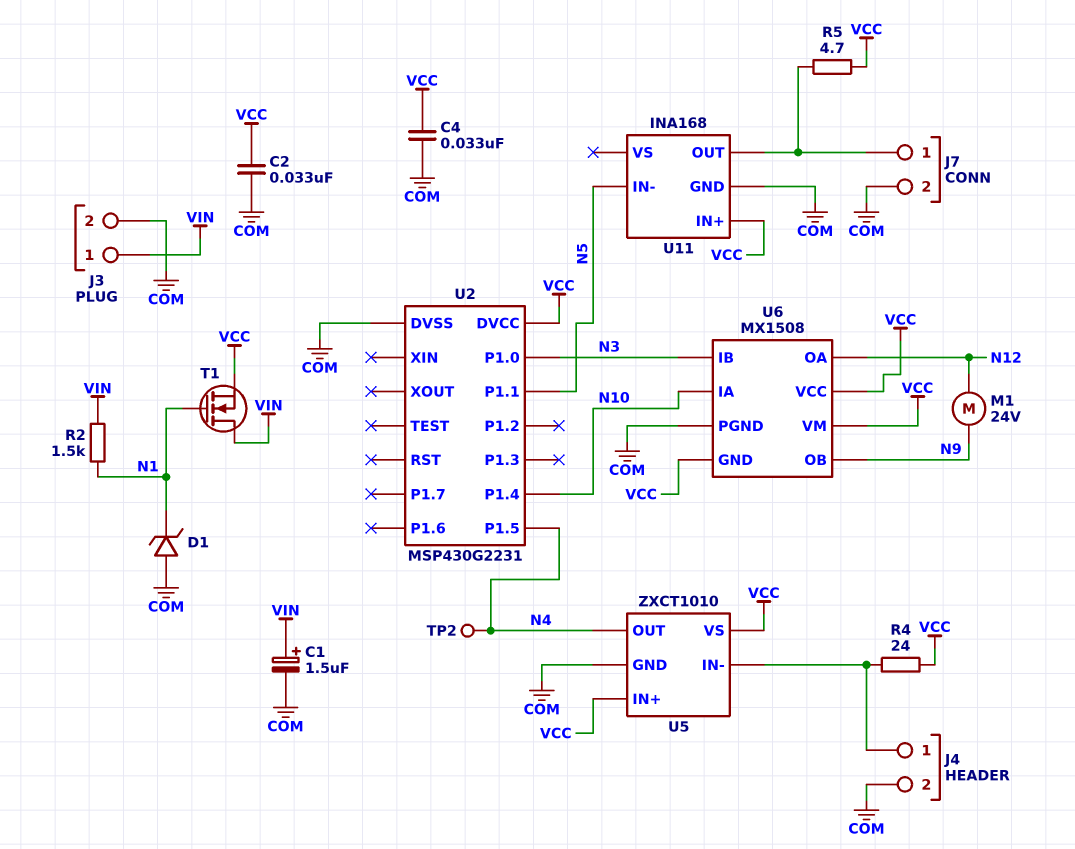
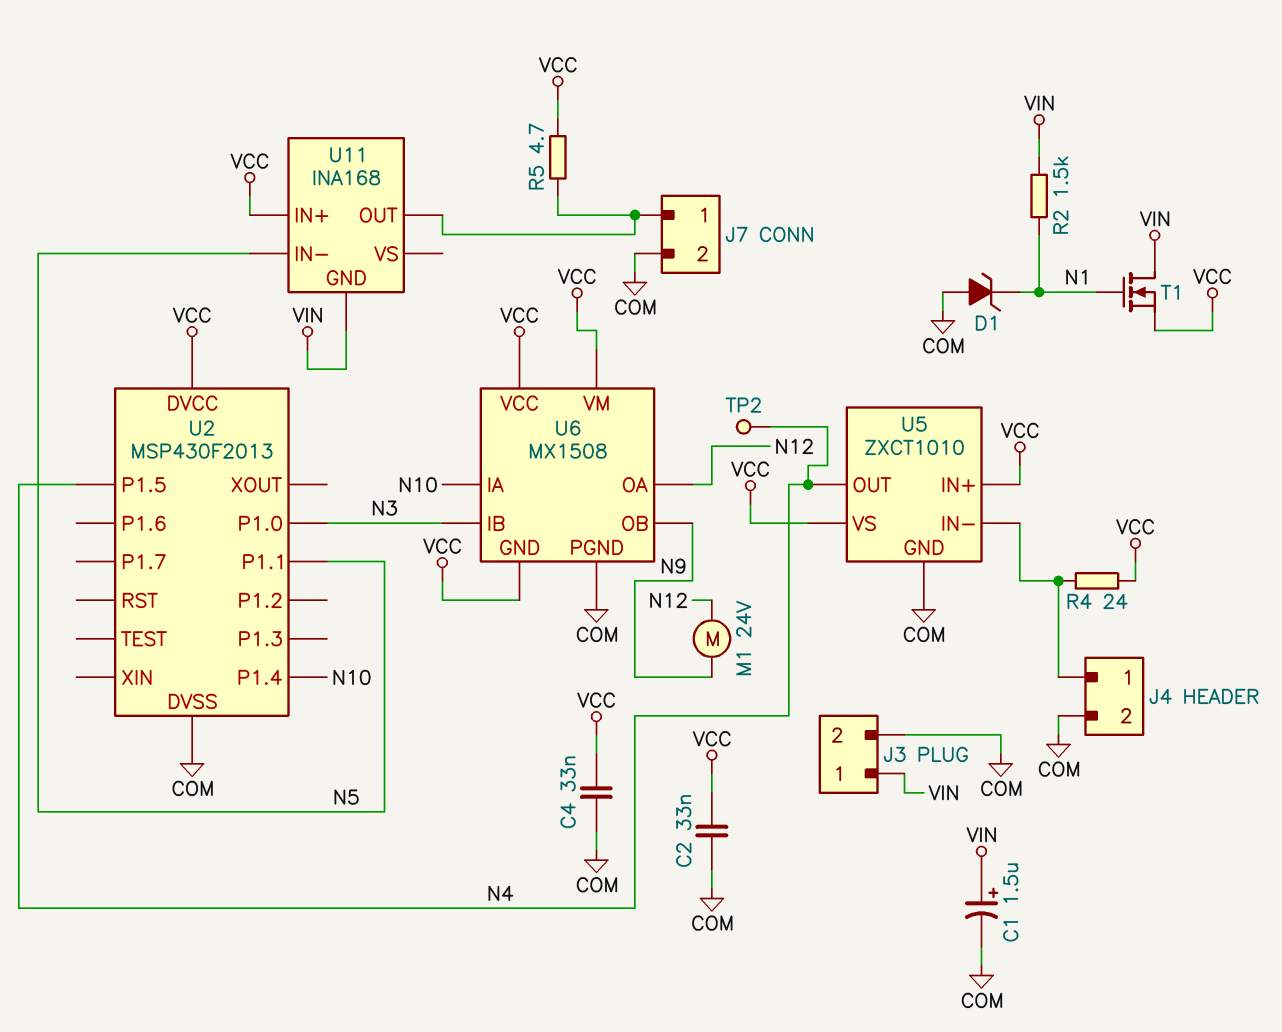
U2: MSP430G2231 -> MSP430F2013
U11 pin GND: COM -> VIN

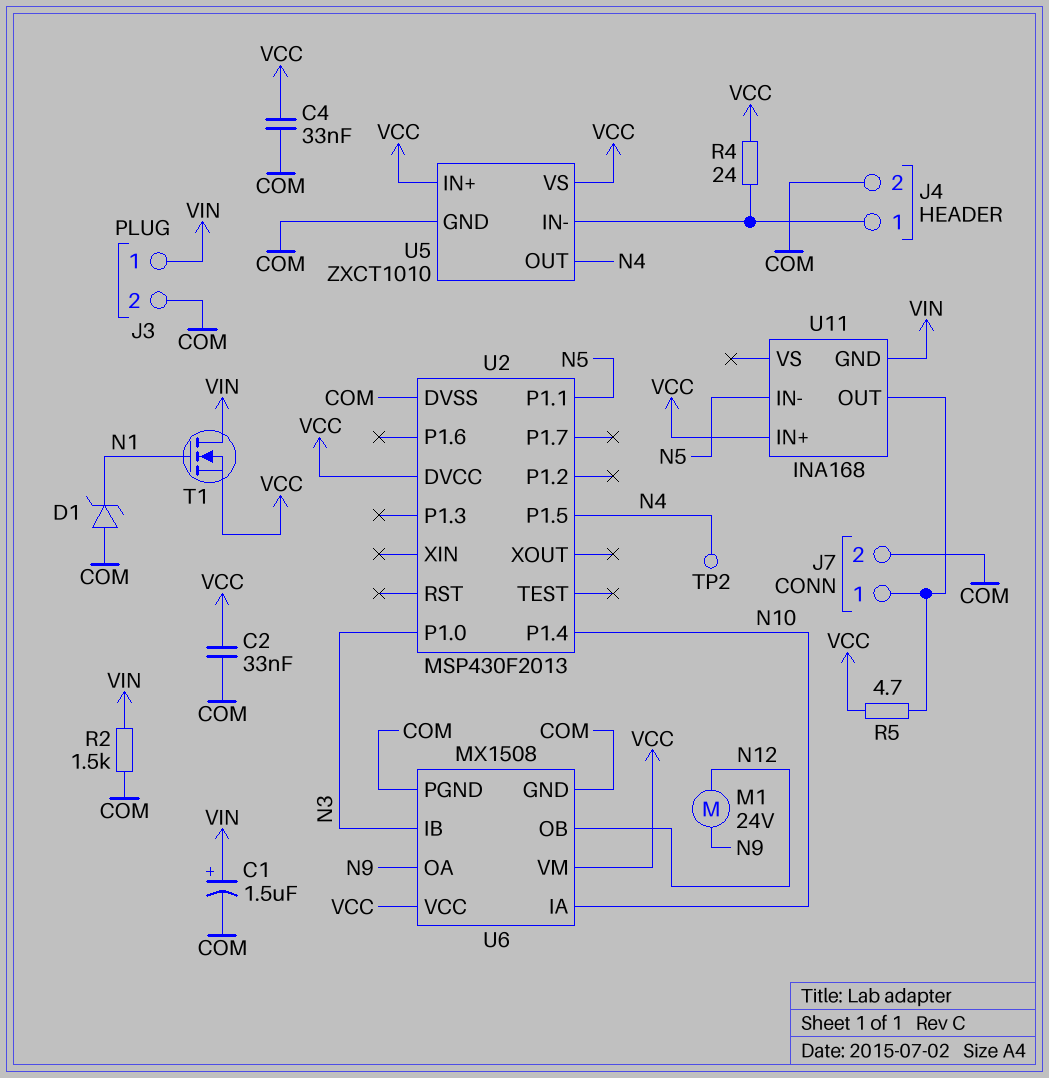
R2: 1.5k (N1, VIN) -> 1.5k (COM, VIN)
U6 pin GND: VCC -> COM
U6 pin OA: N12 -> N9
U6 pin OB: N9 -> N12

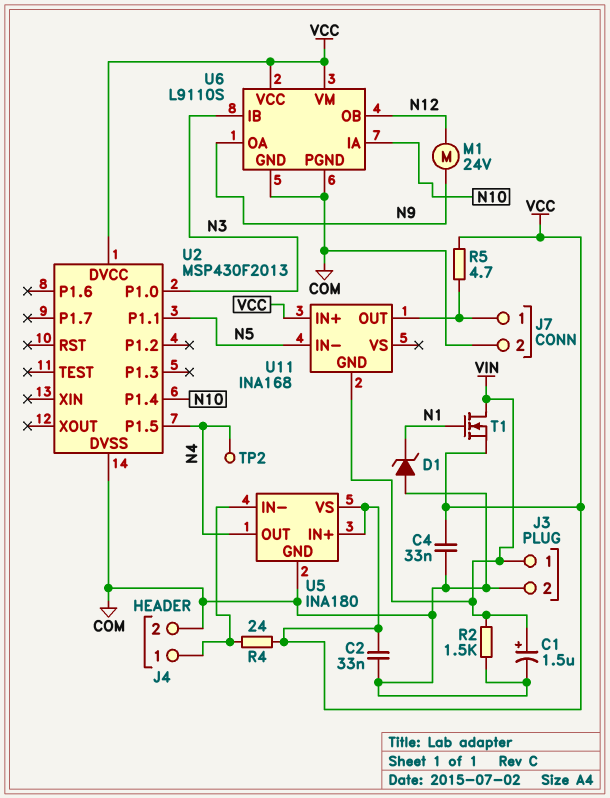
U5: ZXCT1010 -> INA180
U6: MX1508 -> L9110S

